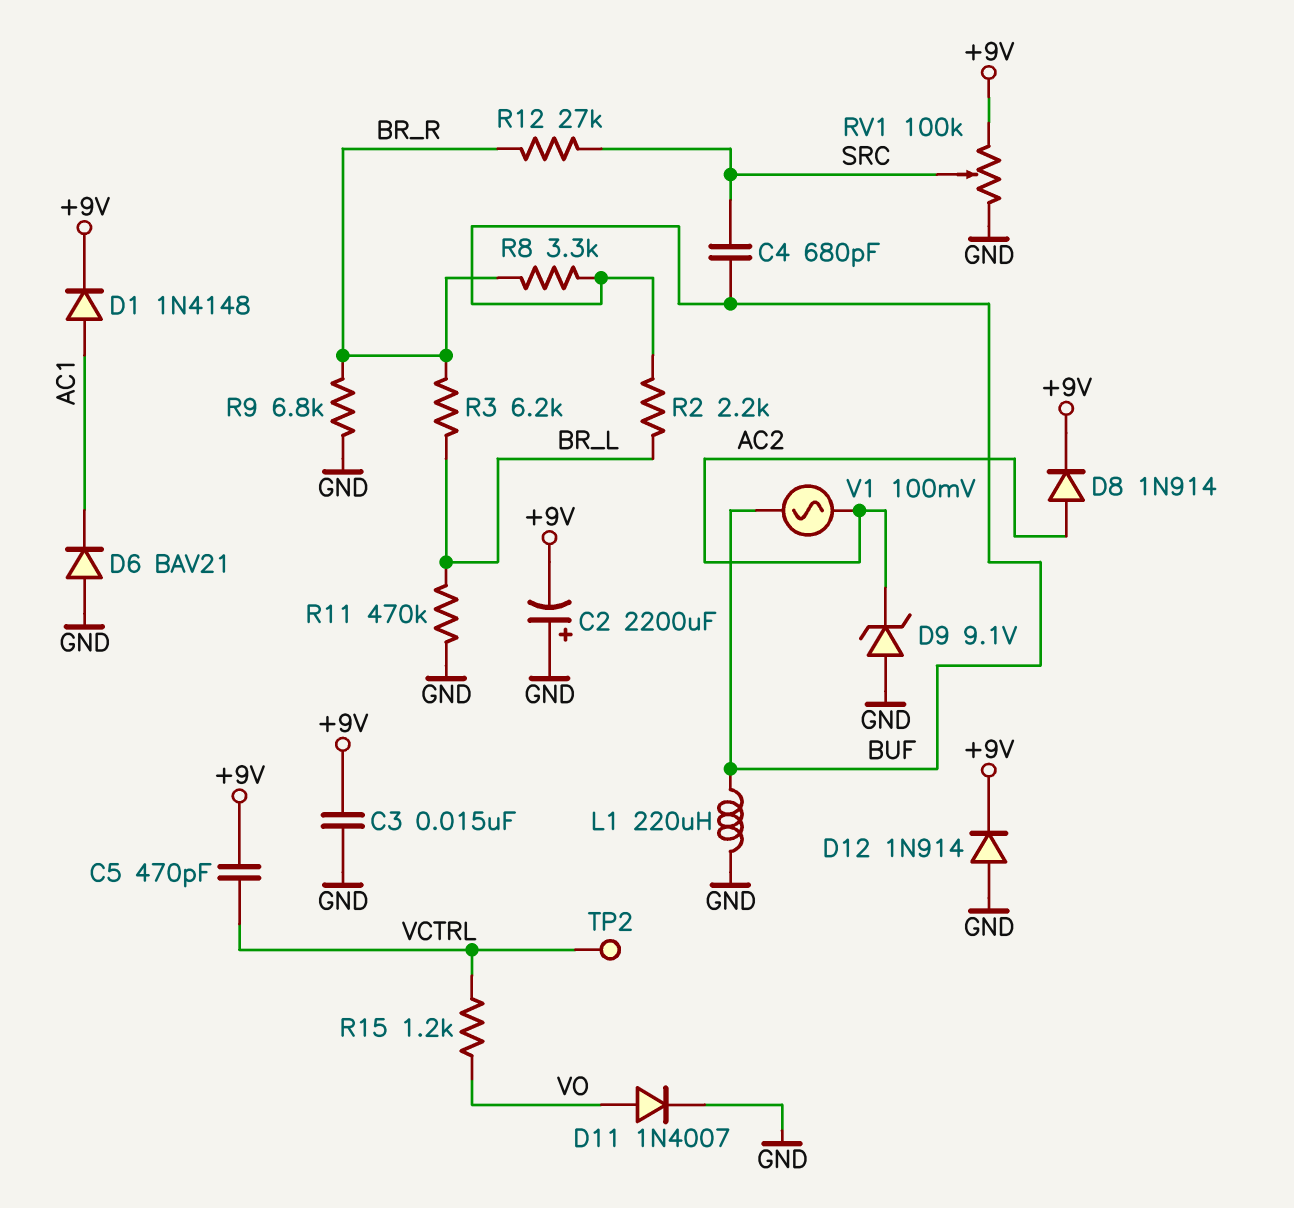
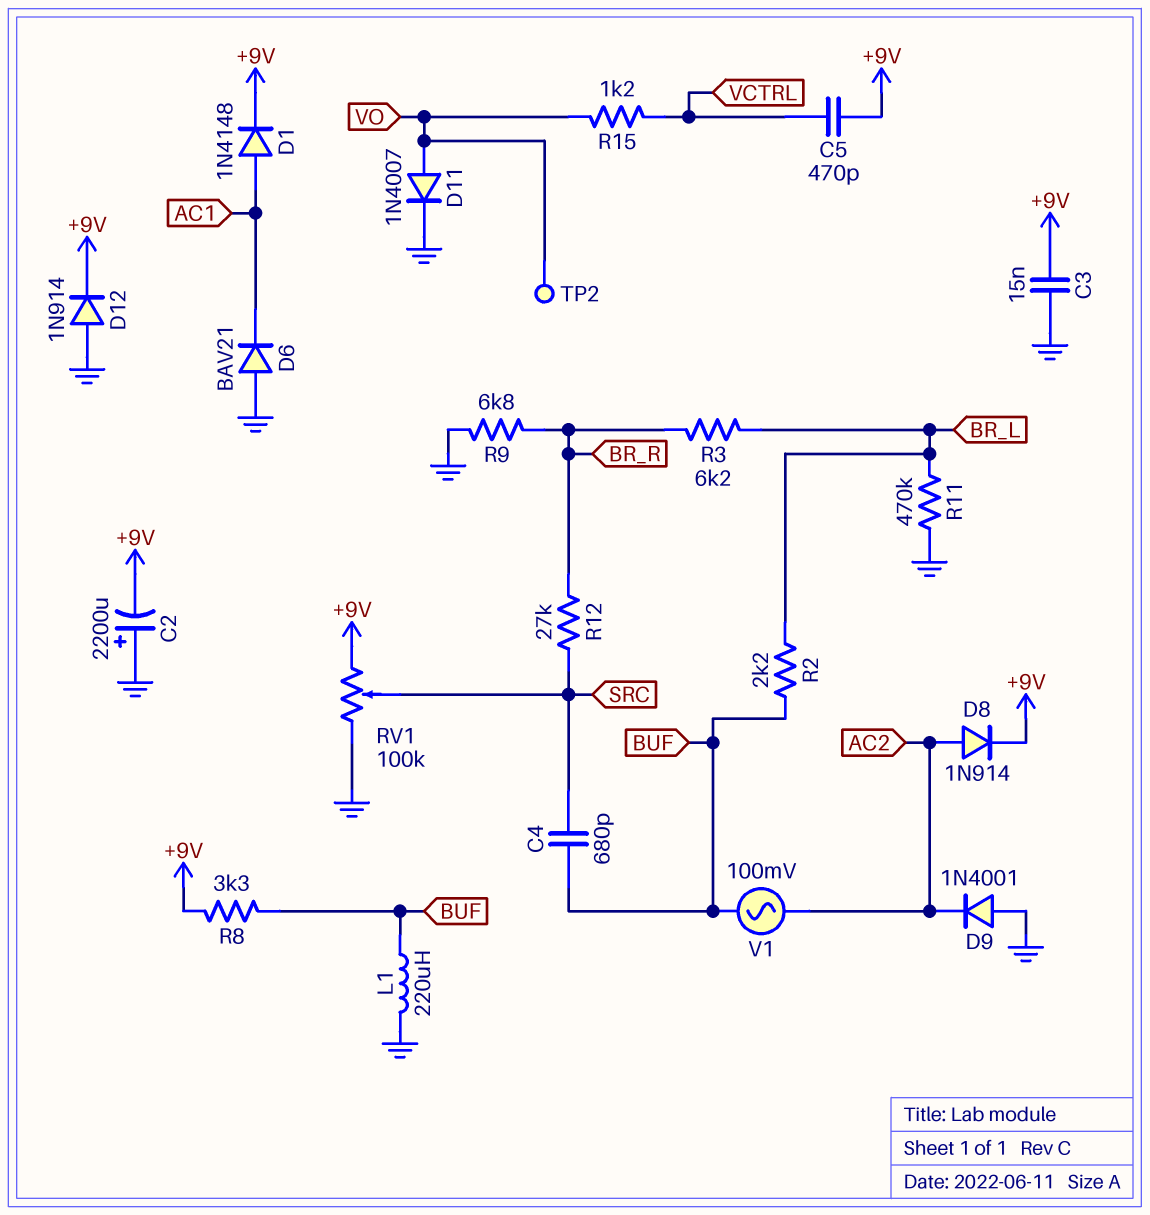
D9: zener 9.1V (A GND, K AC2) -> diode 1N4001 (A GND, K AC2)
R8: 3.3k (BR_R, BUF) -> 3.3k (+9V, BUF)
TP2: test point (VCTRL) -> test point (VO)

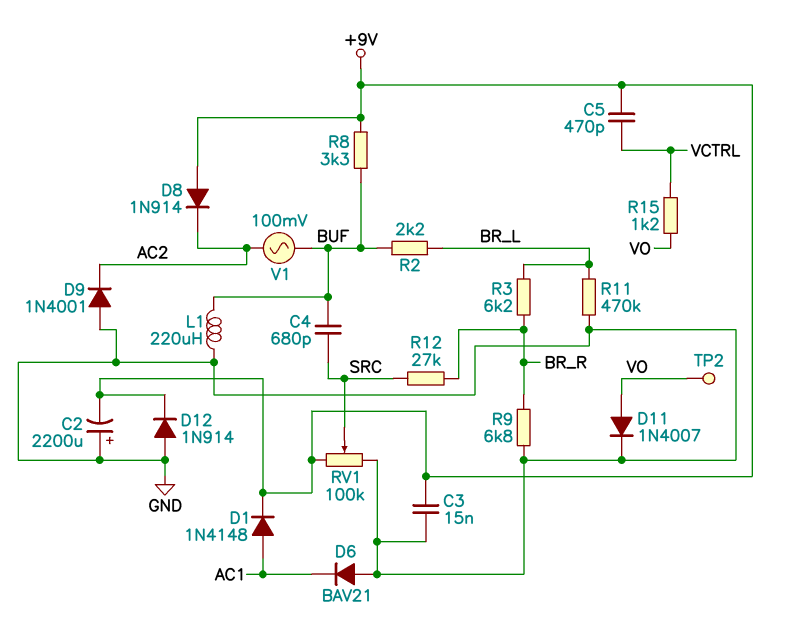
D8: diode 1N914 (A AC2, K +9V) -> diode 1N914 (A +9V, K AC2)

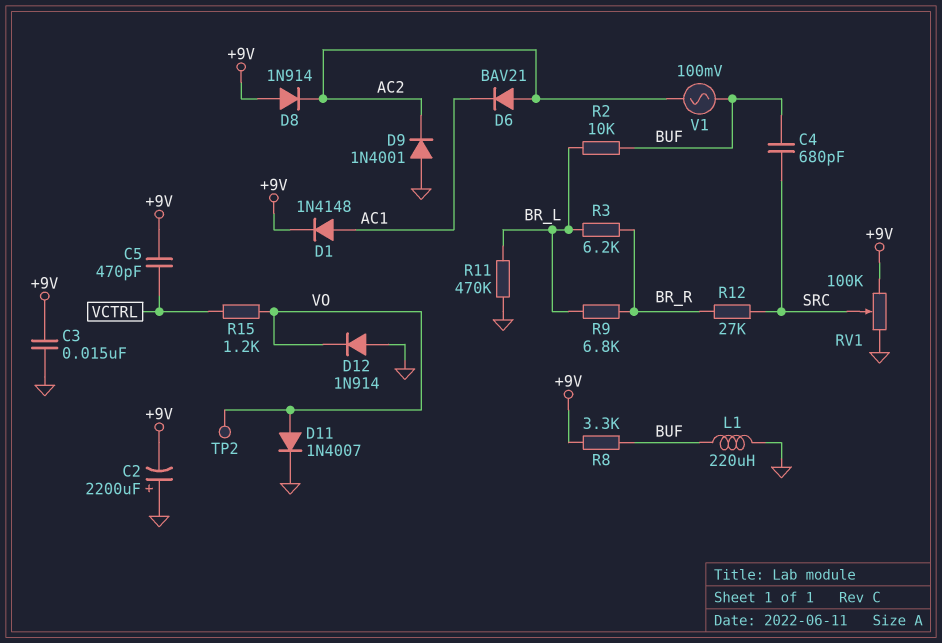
D6: diode BAV21 (A GND, K AC1) -> diode BAV21 (A AC2, K AC1)
D12: diode 1N914 (A GND, K +9V) -> diode 1N914 (A GND, K VO)
R2: 2.2k (BR_L, BUF) -> 10k (BR_L, BUF)
R9: 6.8k (BR_R, GND) -> 6.8k (BR_L, BR_R)

